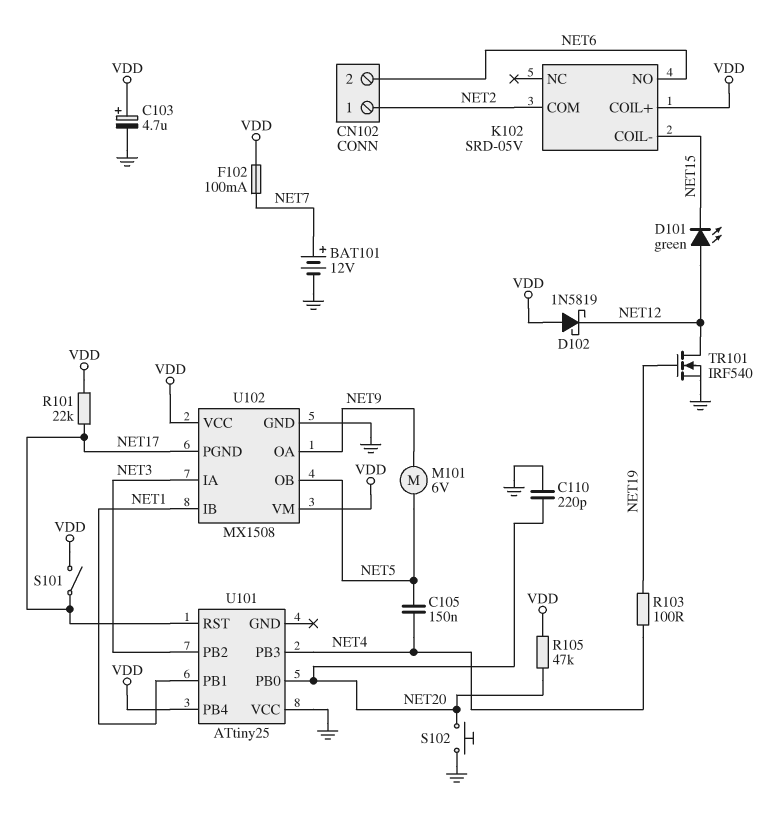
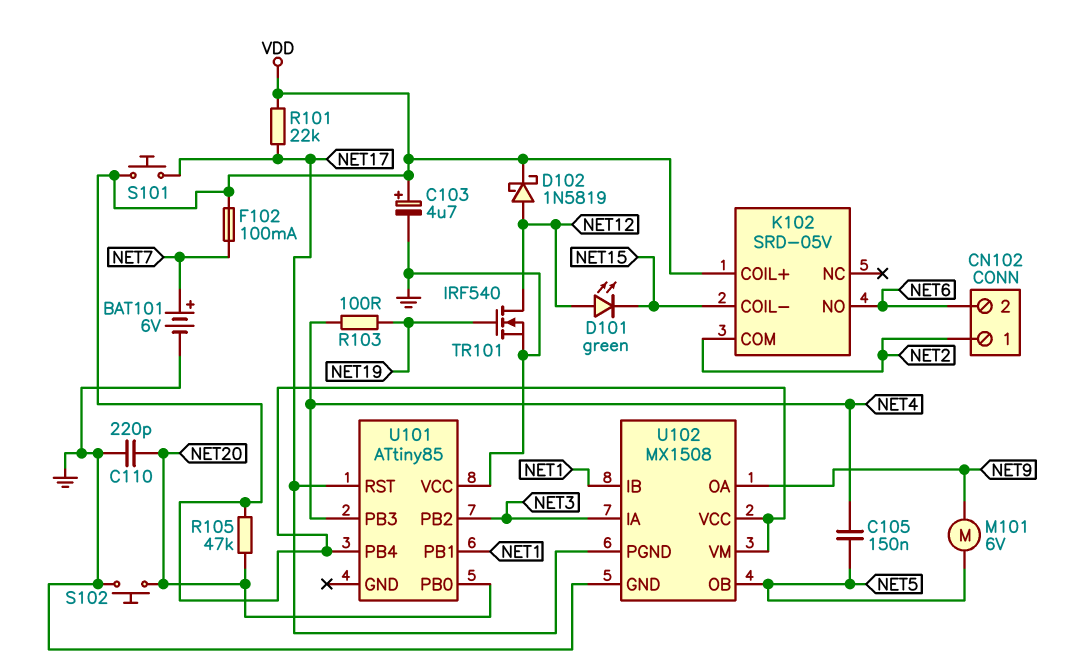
BAT101: 12V (plus NET7, minus GND) -> 6V (plus NET7, minus GND)
D102: schottky 1N5819 (A VDD, K NET12) -> schottky 1N5819 (A NET12, K VDD)
S101: switch (NET17, VDD) -> button (NET17, VDD)
U101: ATtiny25 -> ATtiny85

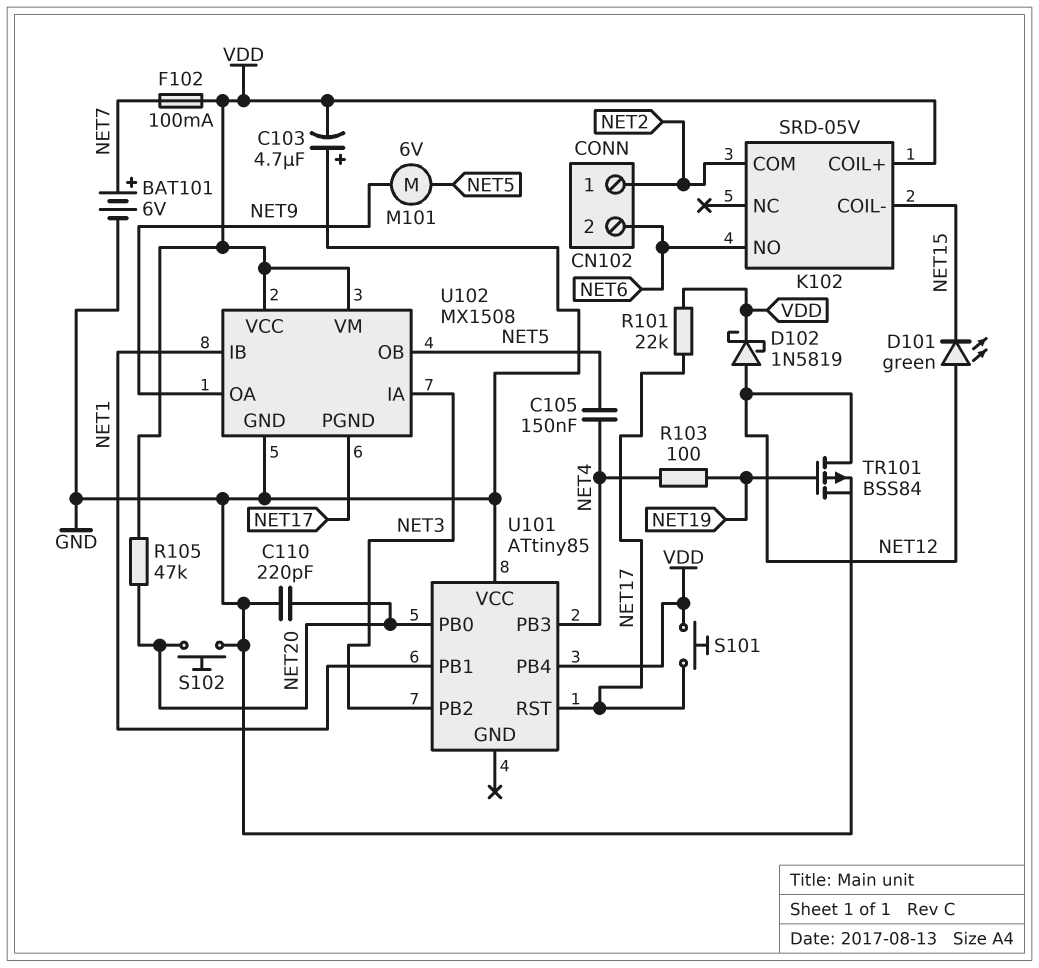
C103: 4.7uF (plus VDD, minus GND) -> 4.7uF (plus GND, minus VDD)
TR101: NMOS IRF540 (G NET19, D NET12, S GND) -> PMOS BSS84 (G NET19, D NET12, S GND)

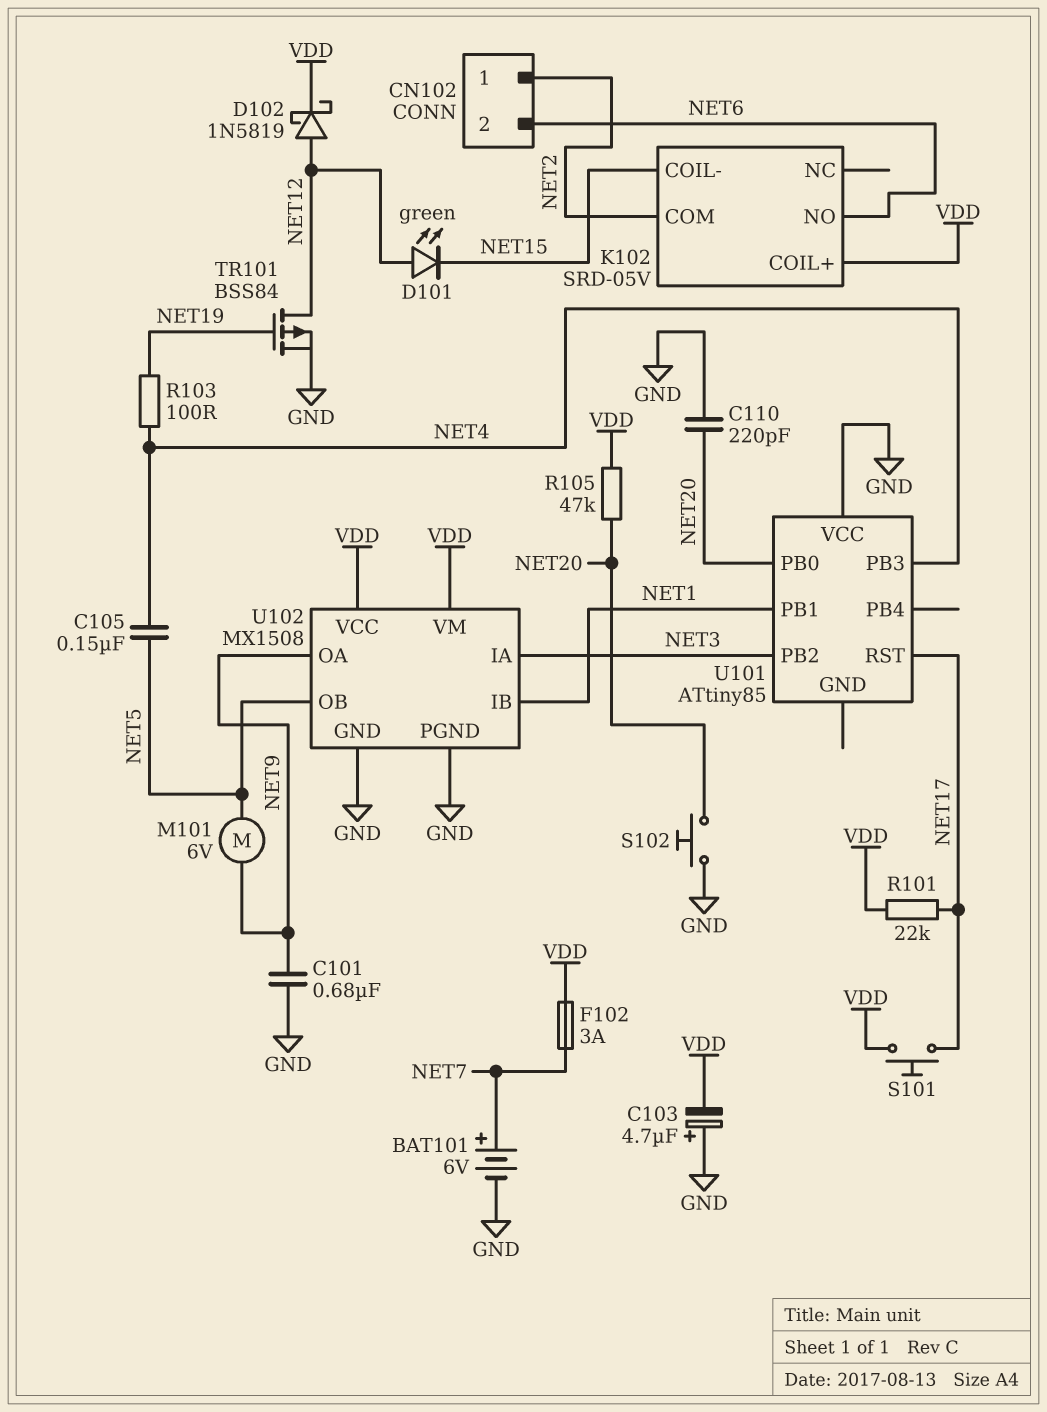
C101: none -> 680nF (GND, NET9)
F102: 100mA (NET7, VDD) -> 3A (NET7, VDD)
U101 pin PB4: VDD -> none
U102 pin PGND: NET17 -> GND

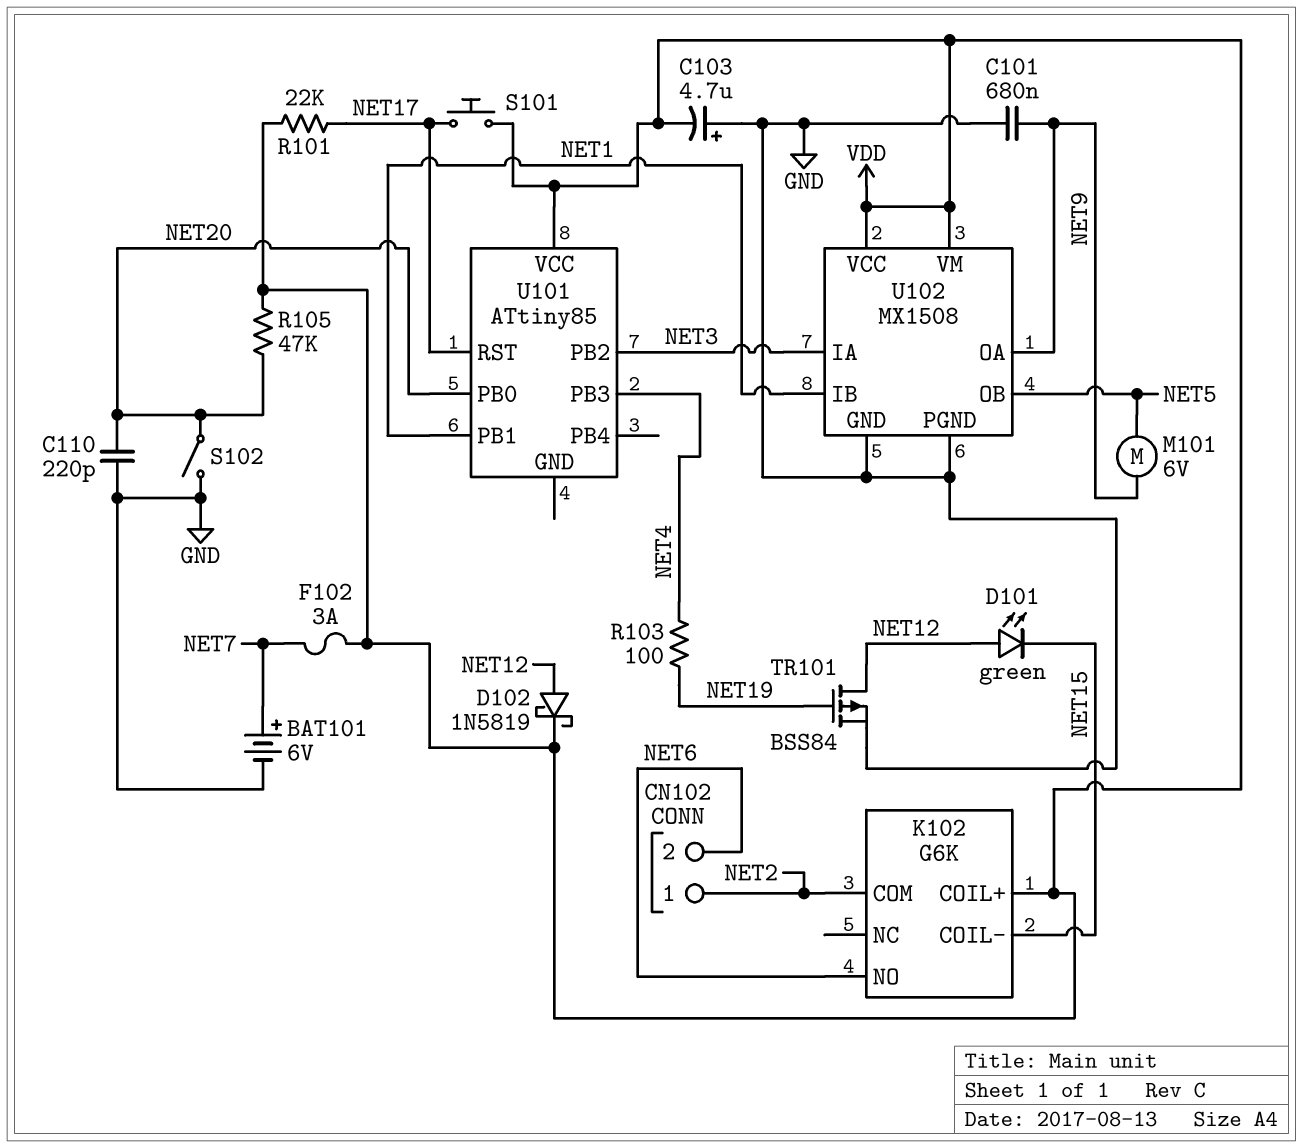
C105: 150nF (NET4, NET5) -> none
K102: SRD-05V -> G6K
S102: button (GND, NET20) -> switch (GND, NET20)
U101 pin VCC: GND -> VDD

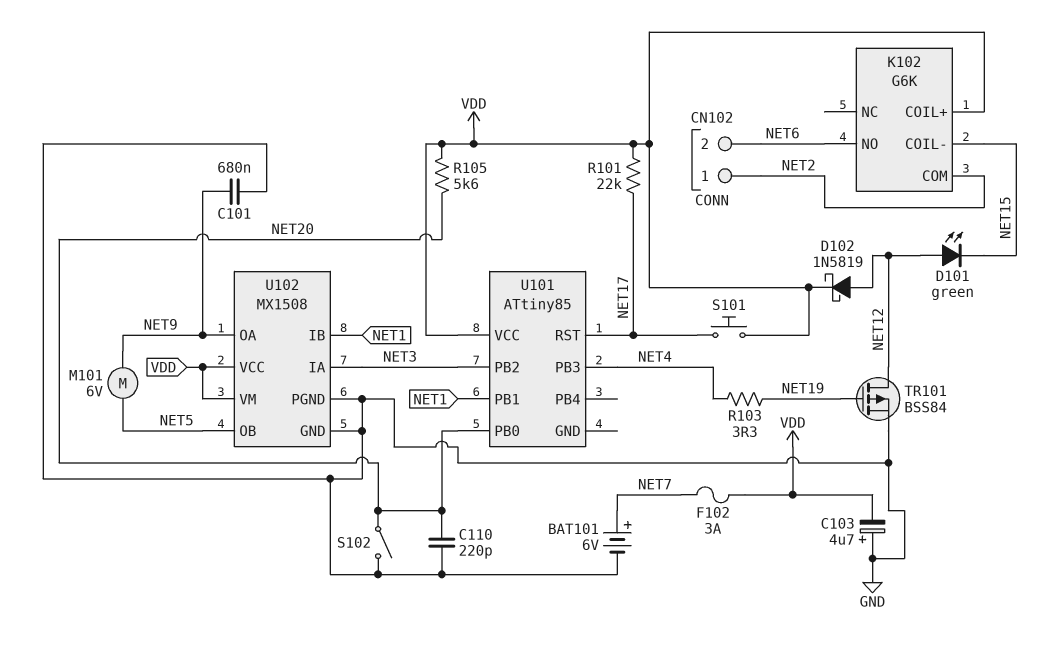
R103: 100 (NET4, NET19) -> 3.3 (NET4, NET19)
R105: 47k (NET20, VDD) -> 5.6k (NET20, VDD)

